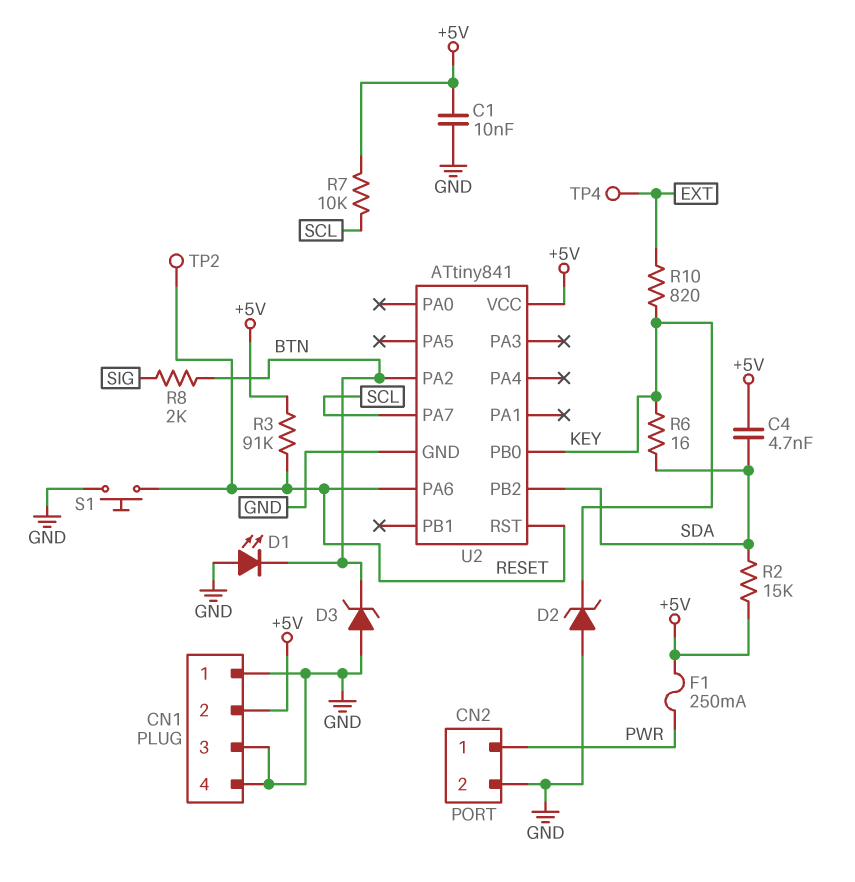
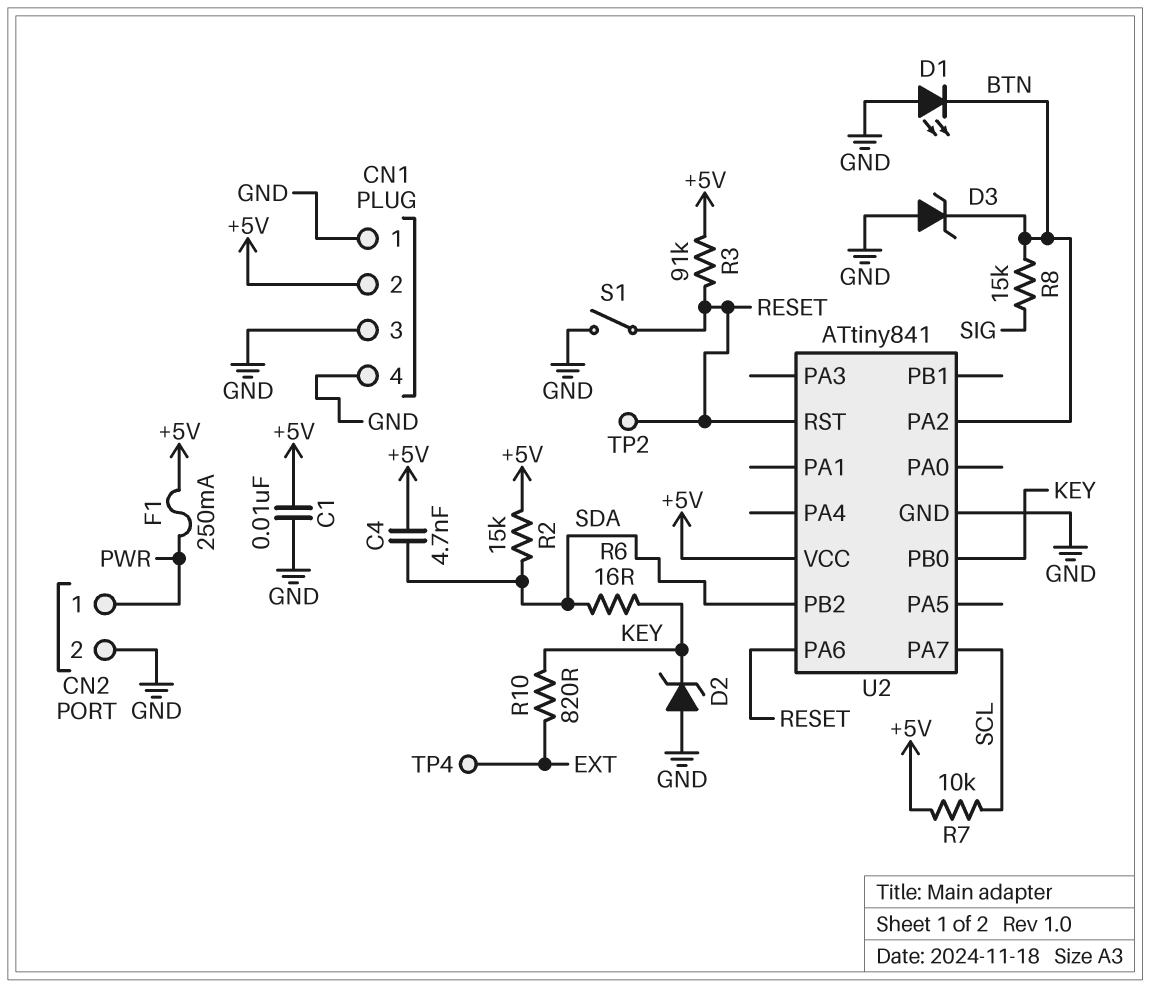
R8: 2k (BTN, SIG) -> 15k (BTN, SIG)
S1: button (GND, RESET) -> switch (GND, RESET)

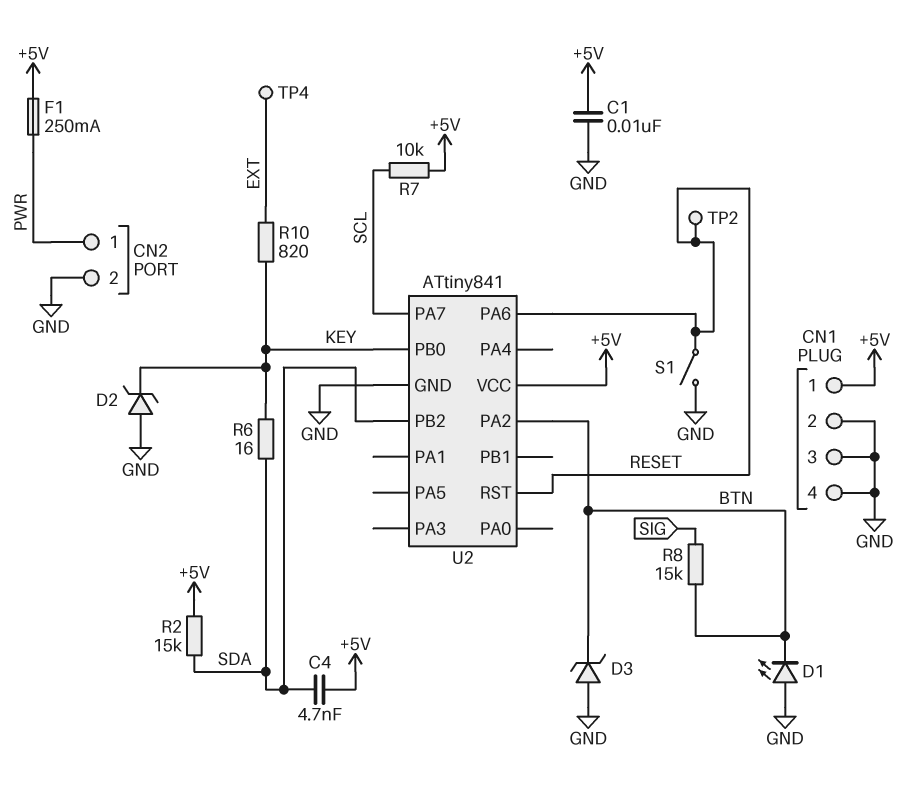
CN1 pin 1: GND -> +5V
CN1 pin 2: +5V -> GND
R3: 91k (+5V, RESET) -> none

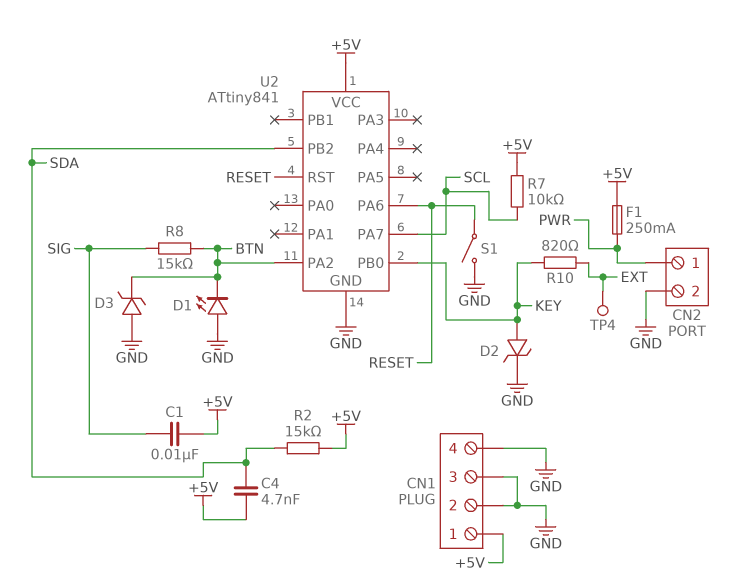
C1: 10nF (+5V, GND) -> 10nF (+5V, SIG)
D2: zener (A GND, K KEY) -> zener (A KEY, K GND)
R6: 16 (KEY, SDA) -> none
TP2: test point (RESET) -> none

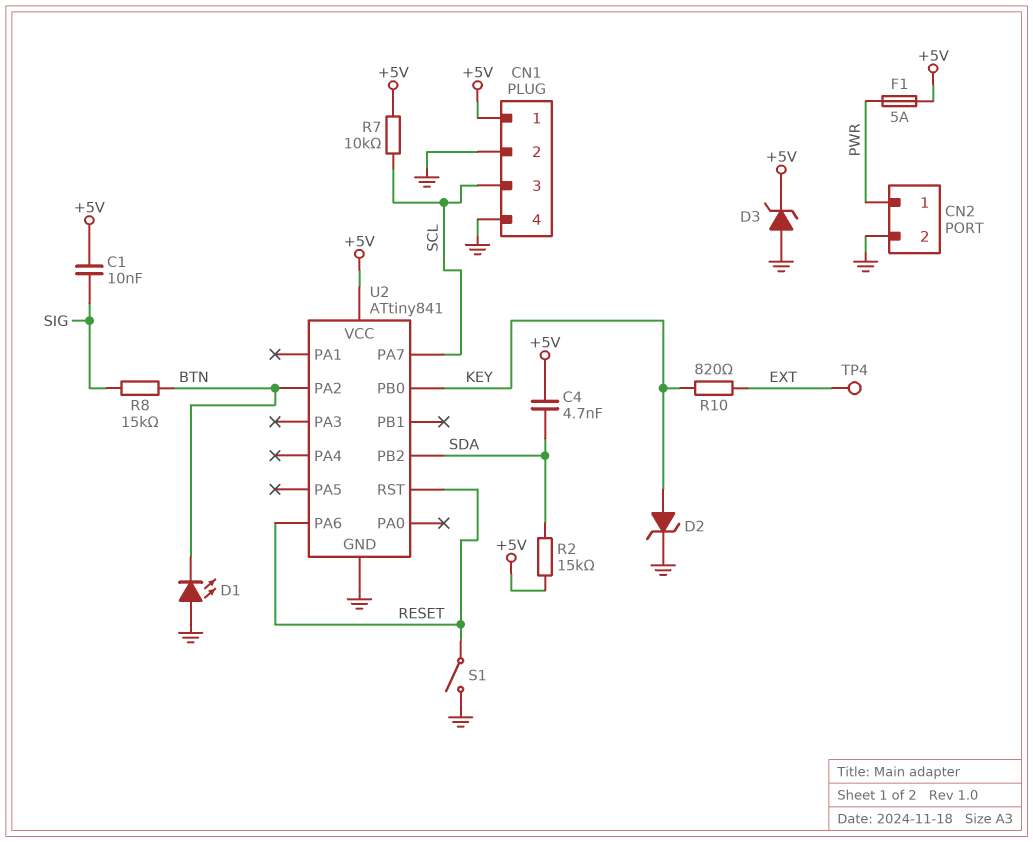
CN1 pin 3: GND -> SCL
D3: zener (A GND, K BTN) -> zener (A GND, K +5V)
F1: 250mA (+5V, PWR) -> 5A (+5V, PWR)

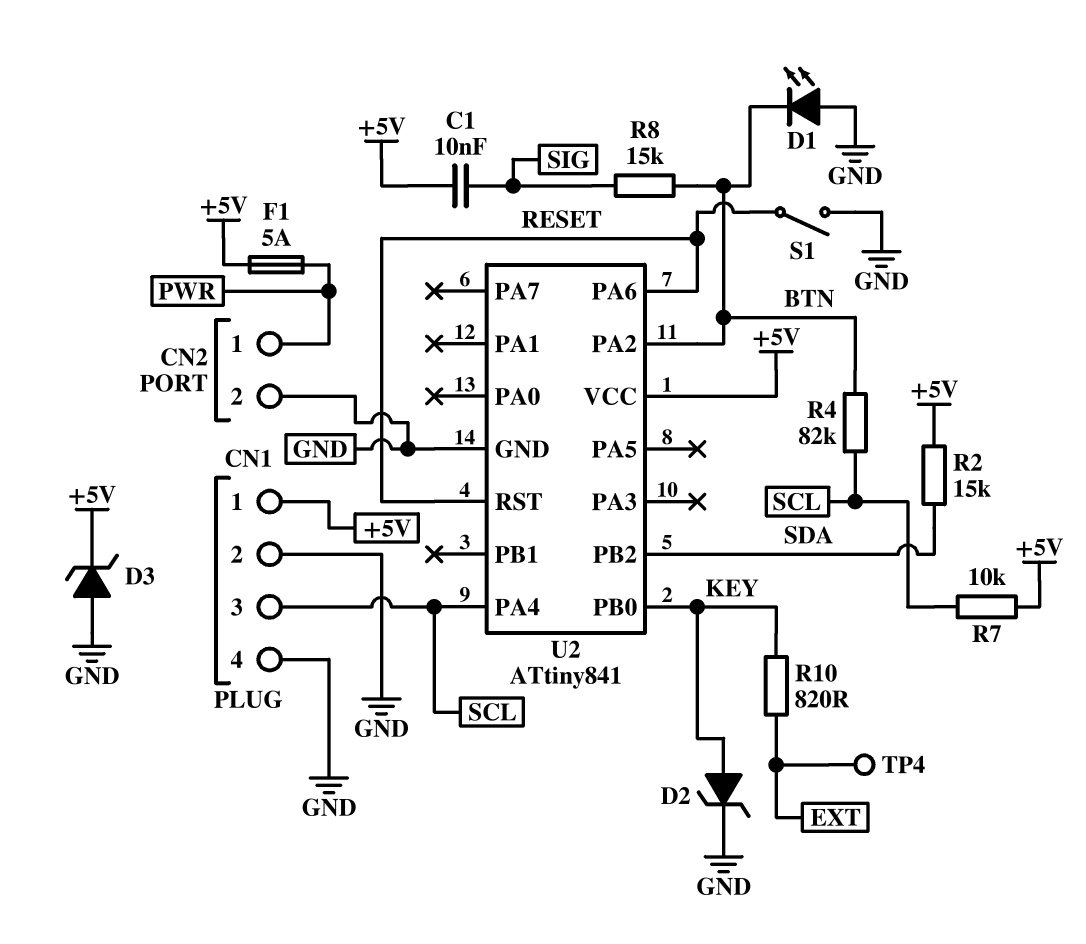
C4: 4.7nF (+5V, SDA) -> none
R4: none -> 82k (BTN, SCL)
U2 pin PA4: none -> SCL
U2 pin PA7: SCL -> none

